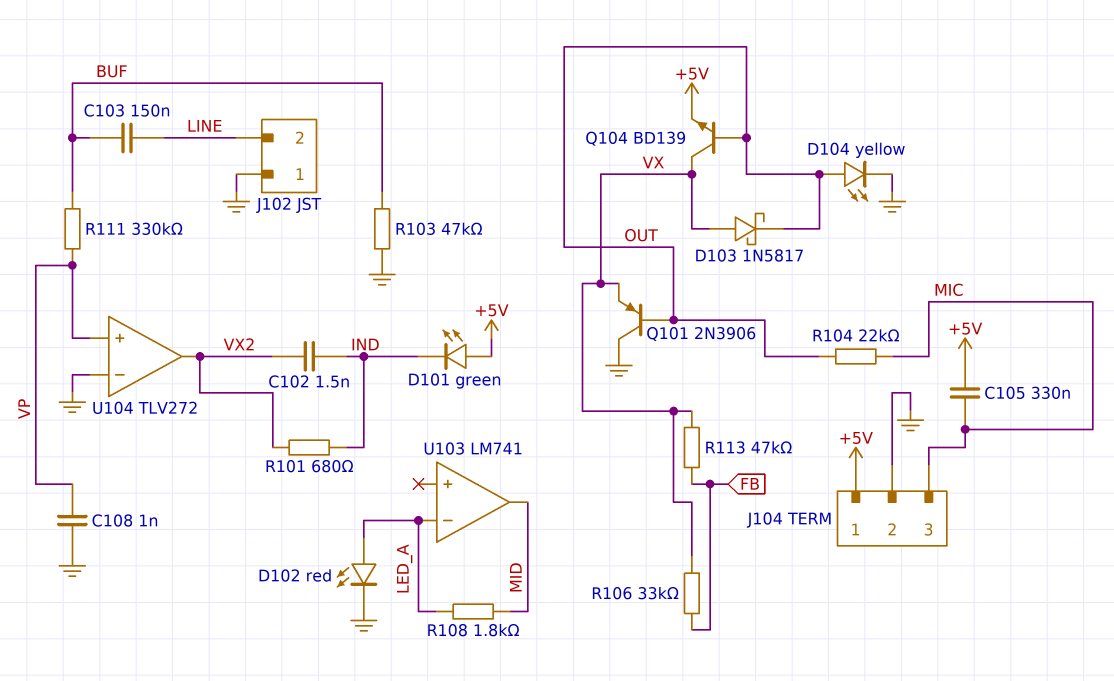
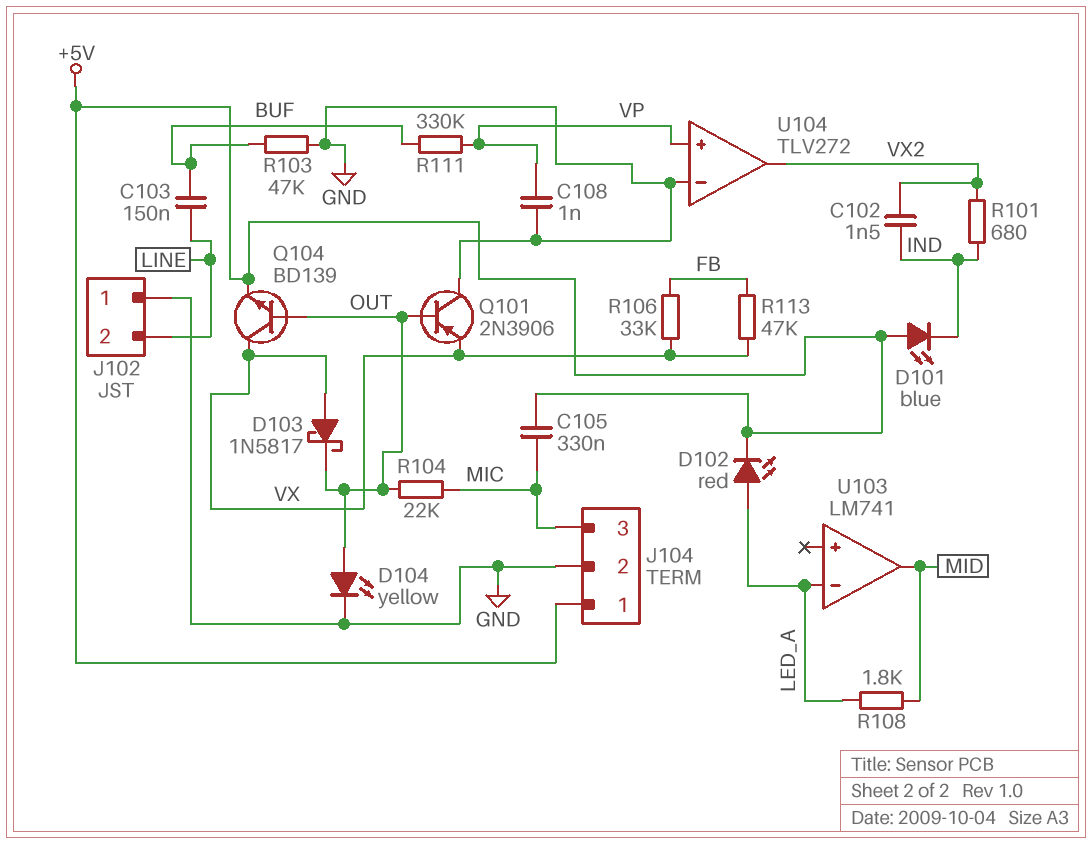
D101: LED green (A +5V, K IND) -> LED blue (A +5V, K IND)
D102: LED red (A LED_A, K GND) -> LED red (A LED_A, K +5V)

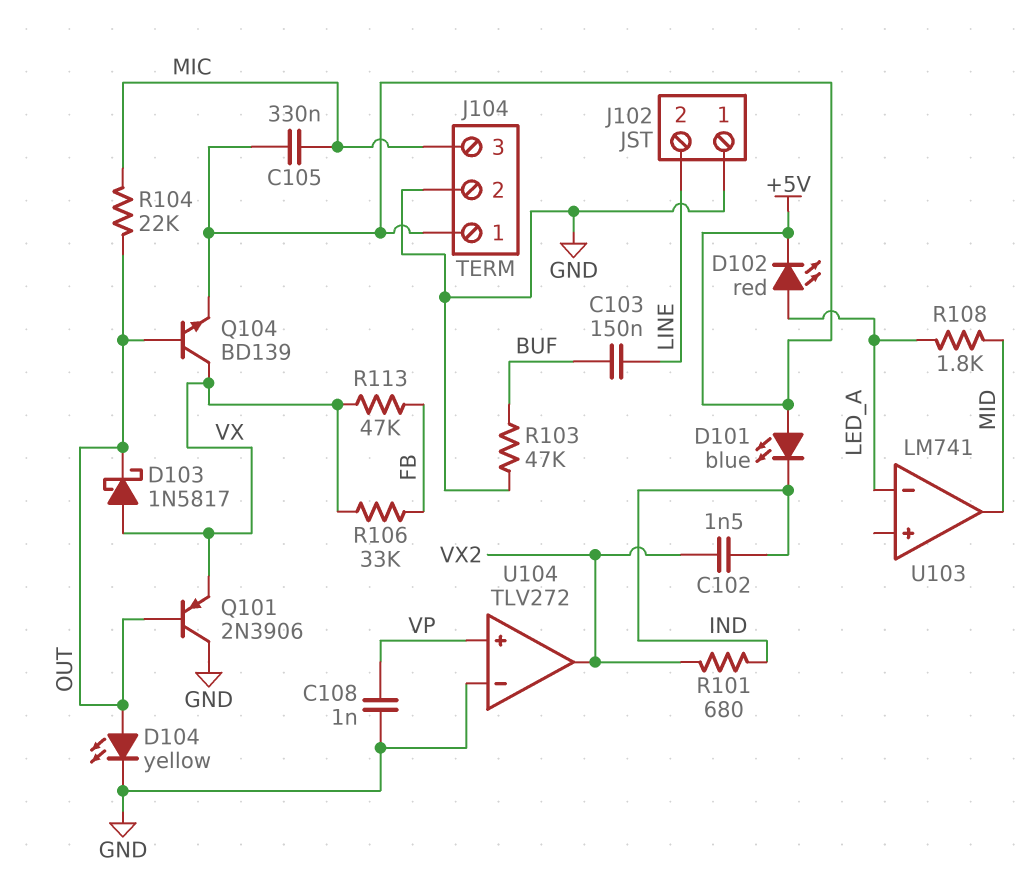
R111: 330k (BUF, VP) -> none

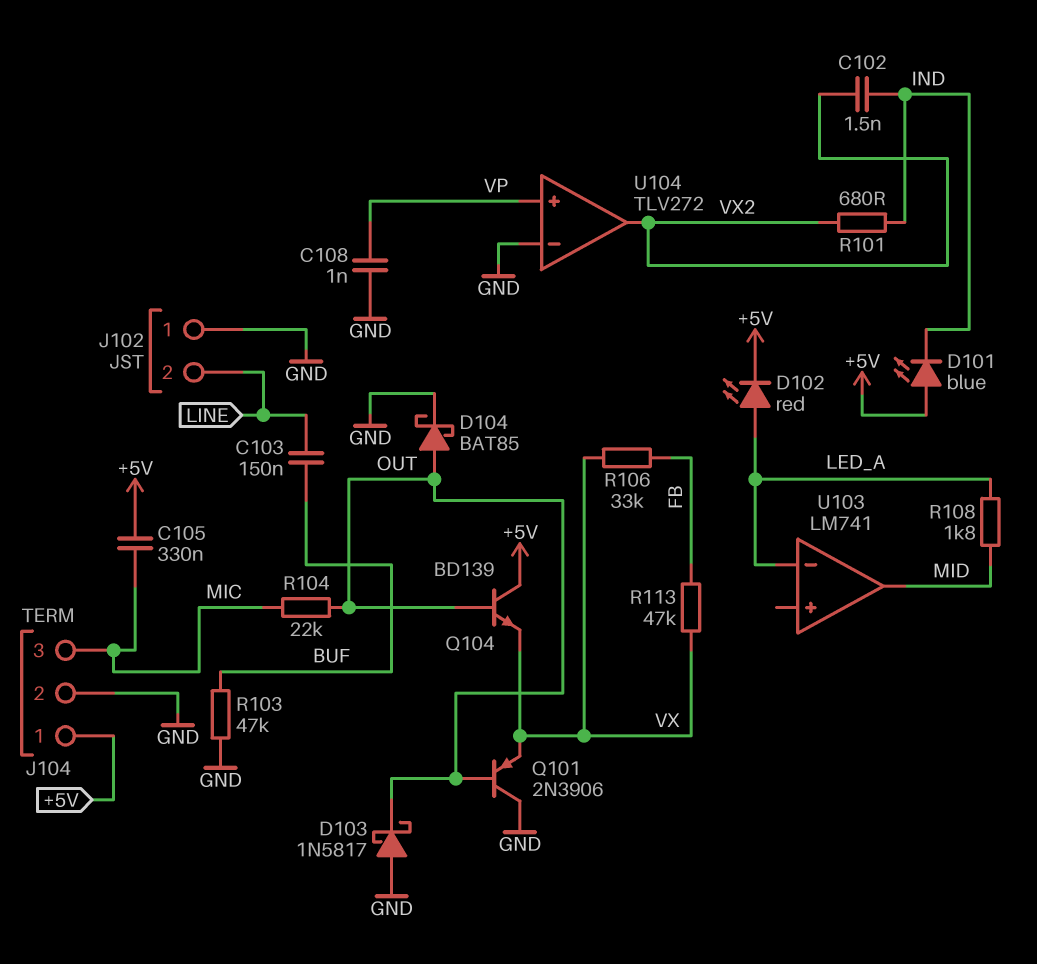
D103: schottky 1N5817 (A VX, K OUT) -> schottky 1N5817 (A GND, K OUT)
D104: LED yellow (A OUT, K GND) -> schottky BAT85 (A OUT, K GND)
Q104: NPN BD139 (B OUT, C VX, E +5V) -> NPN BD139 (B OUT, C +5V, E VX)

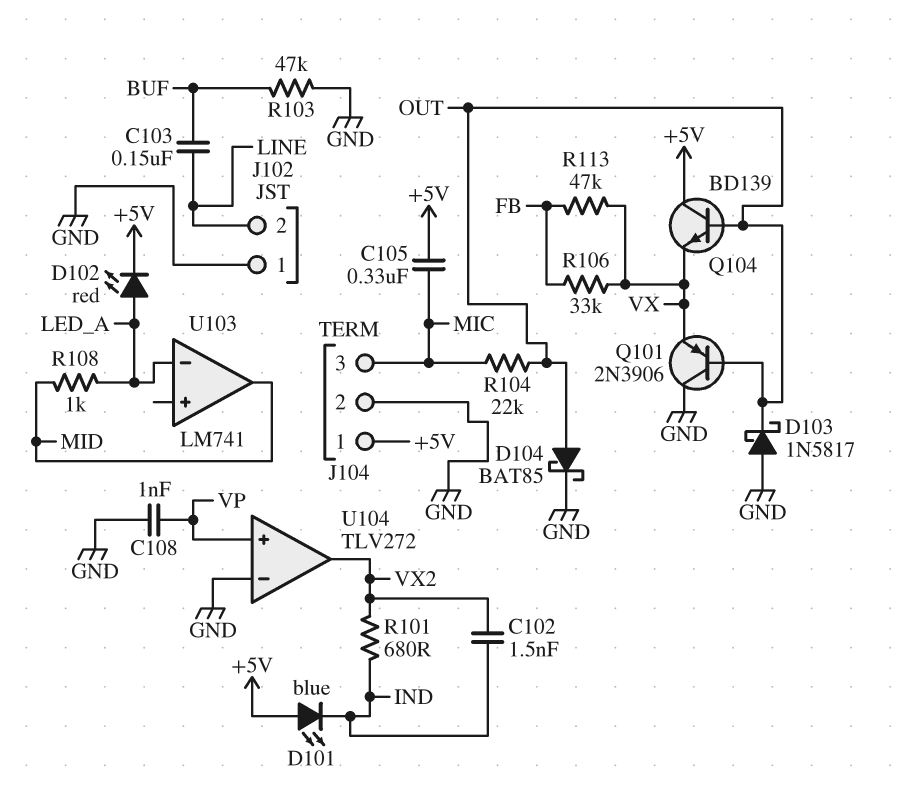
R108: 1.8k (LED_A, MID) -> 1k (LED_A, MID)

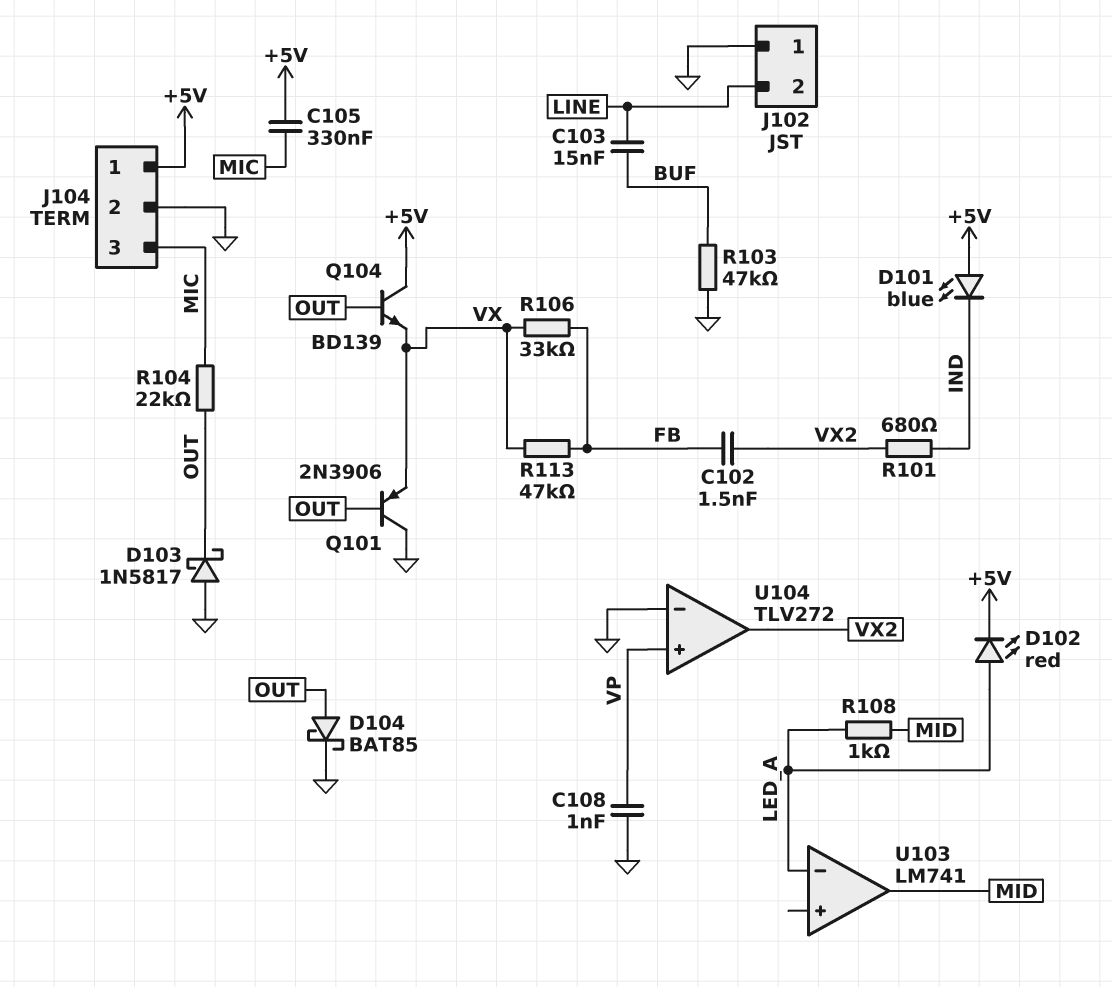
C102: 1.5nF (IND, VX2) -> 1.5nF (FB, VX2)
C103: 150nF (BUF, LINE) -> 15nF (BUF, LINE)

